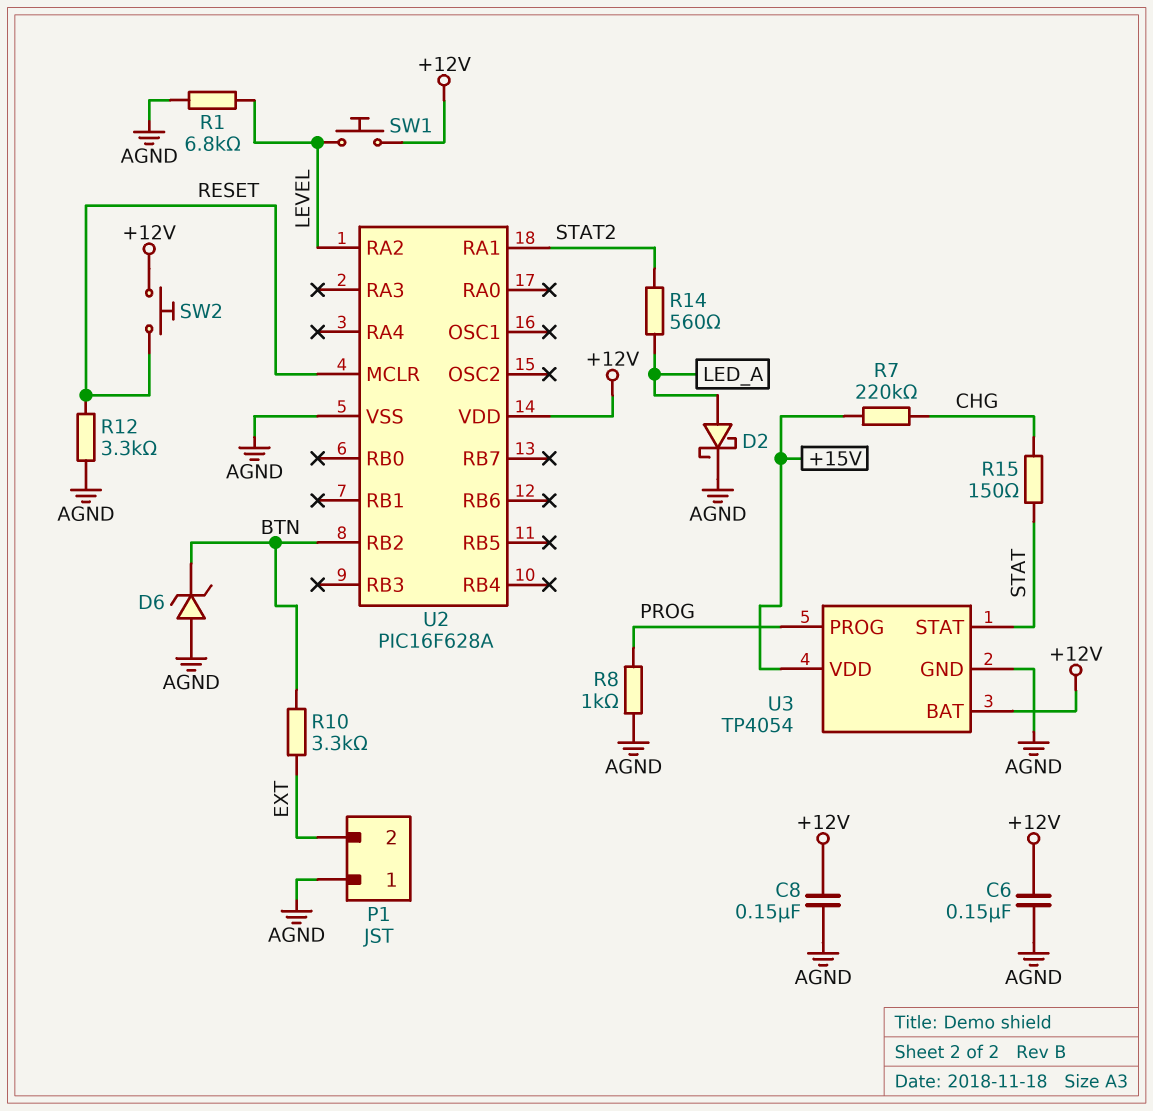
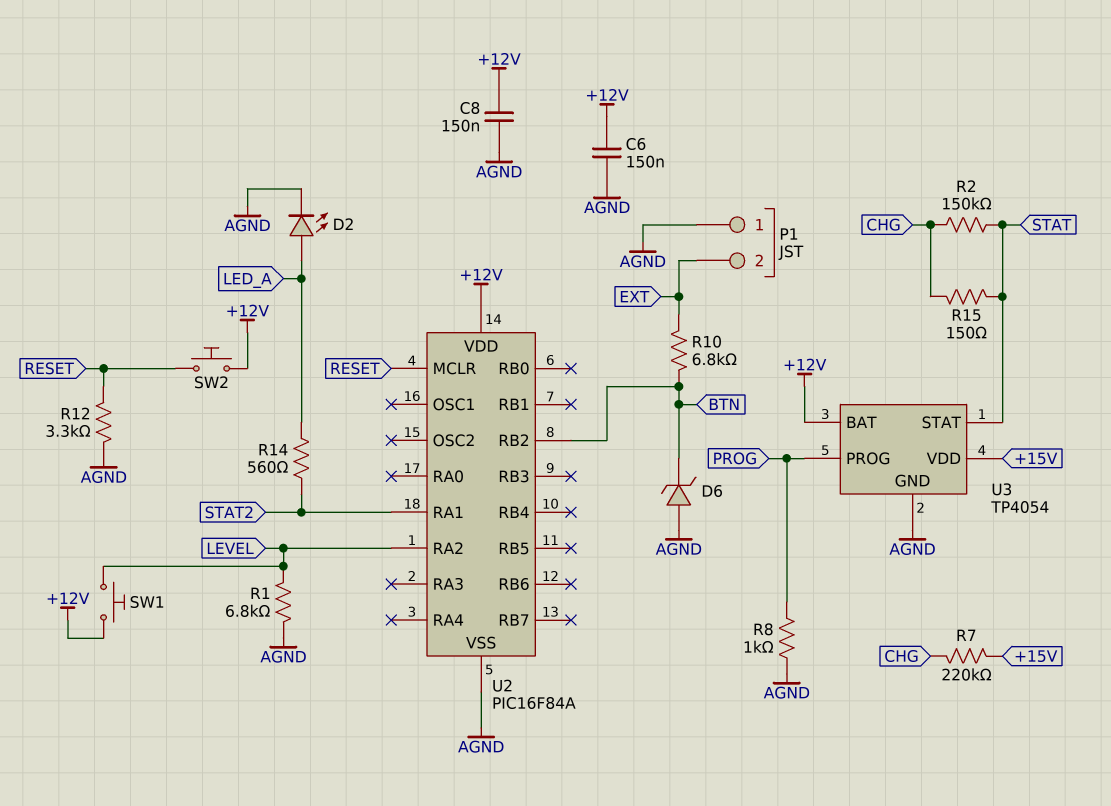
D2: schottky (A LED_A, K AGND) -> LED (A LED_A, K AGND)
R2: none -> 150k (CHG, STAT)
R10: 3.3k (BTN, EXT) -> 6.8k (BTN, EXT)
U2: PIC16F628A -> PIC16F84A

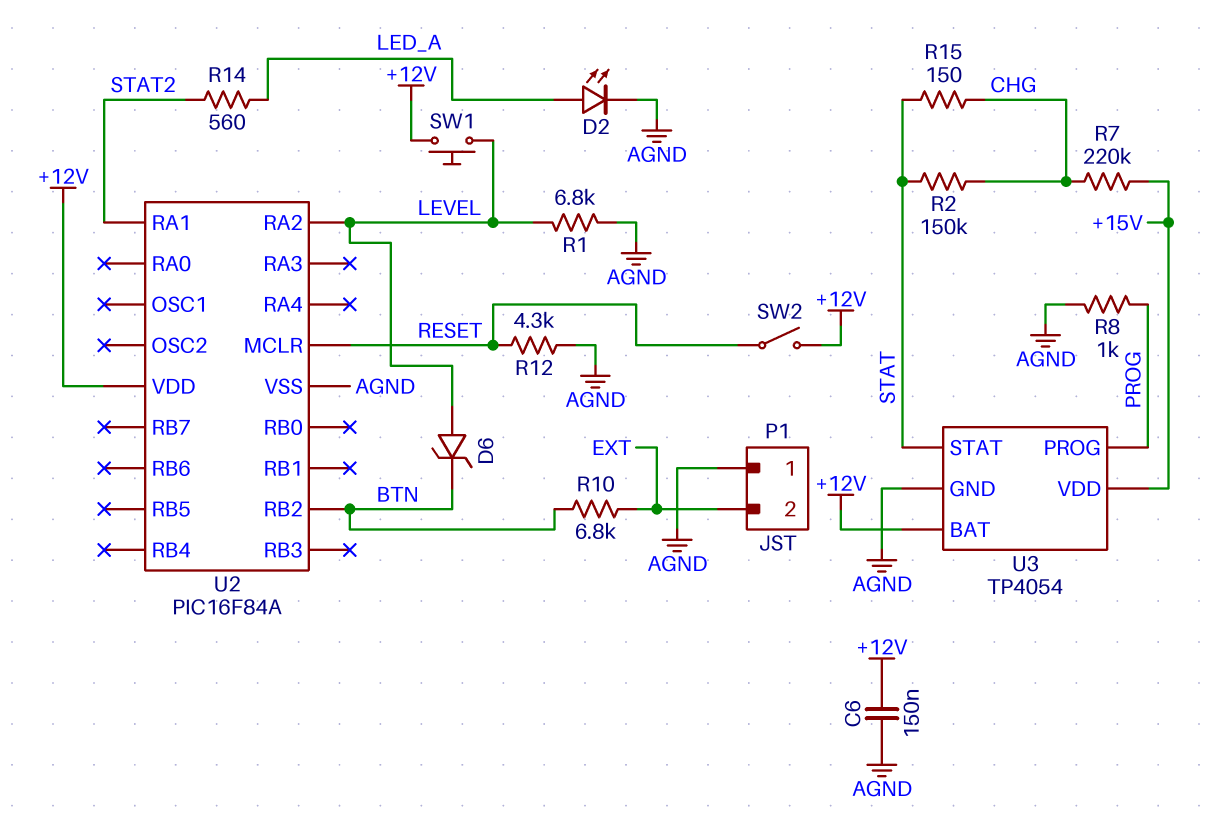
C8: 150nF (+12V, AGND) -> none
D6: zener (A AGND, K BTN) -> zener (A LEVEL, K BTN)
R12: 3.3k (AGND, RESET) -> 4.3k (AGND, RESET)
SW2: button (+12V, RESET) -> switch (+12V, RESET)

